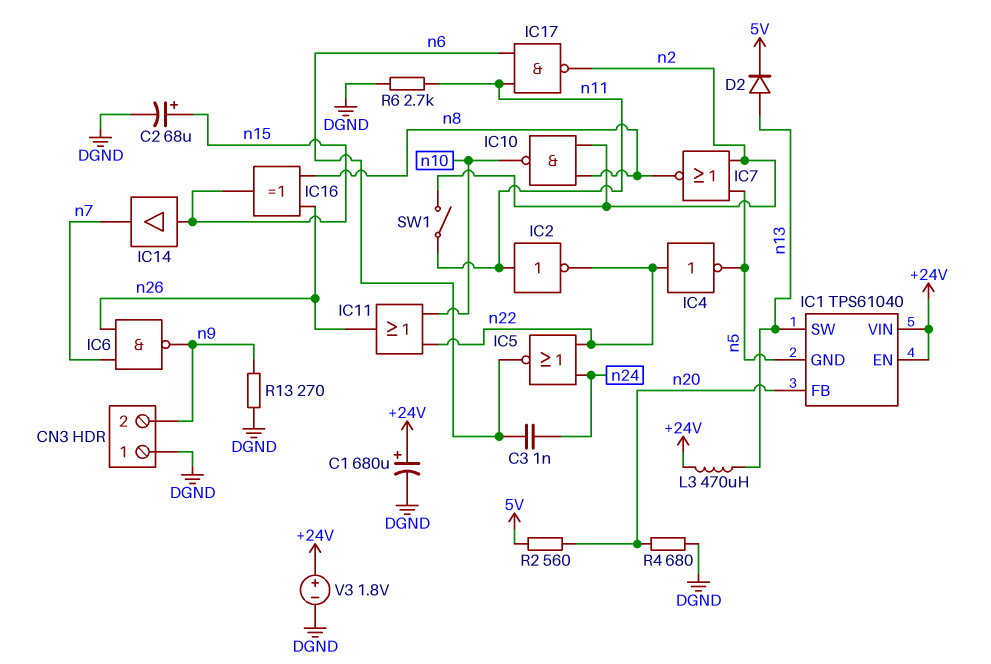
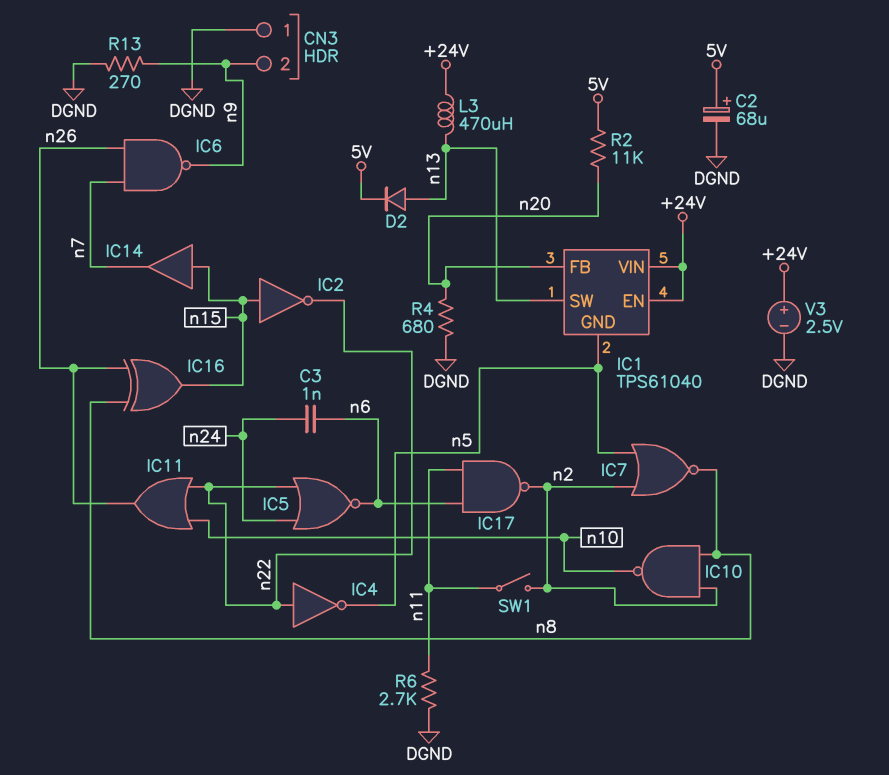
C1: 680uF (plus +24V, minus DGND) -> none
C2: 68uF (plus n15, minus DGND) -> 68uF (plus 5V, minus DGND)
IC2: NOT (in n11, out n22) -> NOT (in n15, out n22)
R2: 560 (5V, n20) -> 11k (5V, n20)
V3: 1.8V (plus +24V, minus DGND) -> 2.5V (plus +24V, minus DGND)

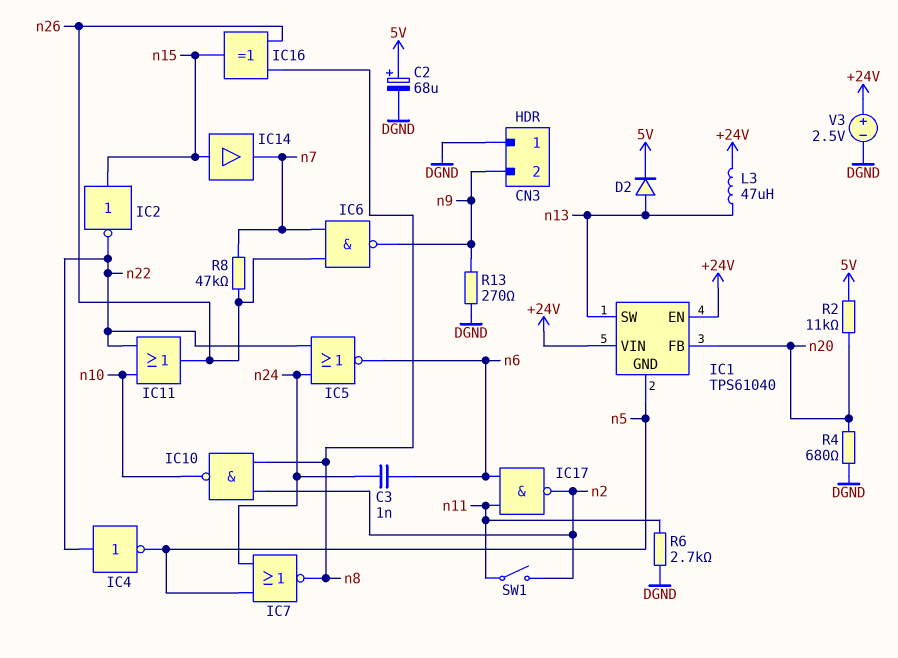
IC7: NOR (in n2, in n5, out n8) -> NOR (in n5, in n24, out n8)
L3: 470uH (+24V, n13) -> 47uH (+24V, n13)
R8: none -> 47k (n7, n26)

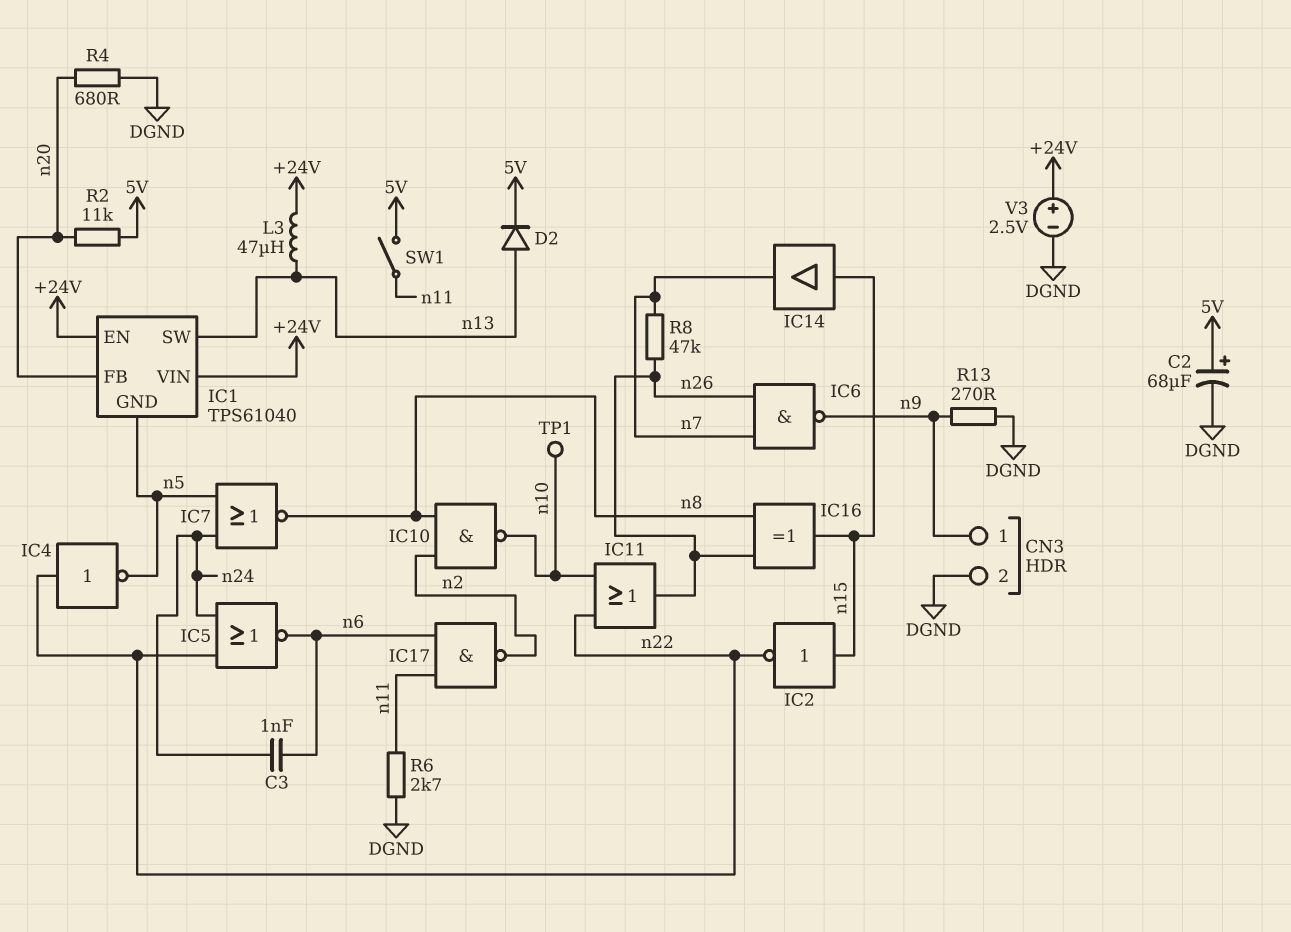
CN3 pin 1: DGND -> n9
CN3 pin 2: n9 -> DGND
SW1: switch (n2, n11) -> switch (5V, n11)
TP1: none -> test point (n10)

